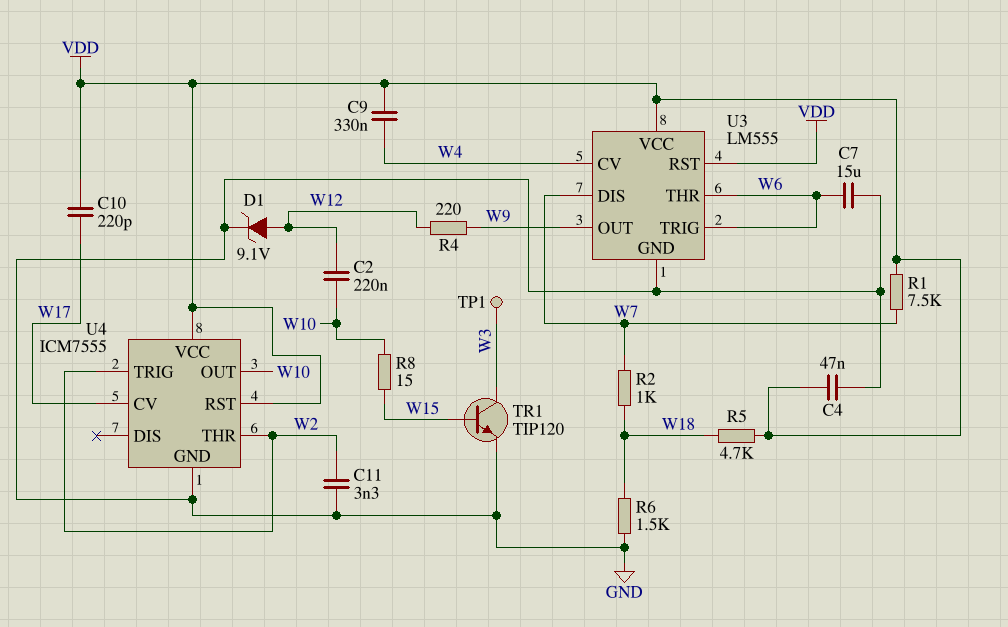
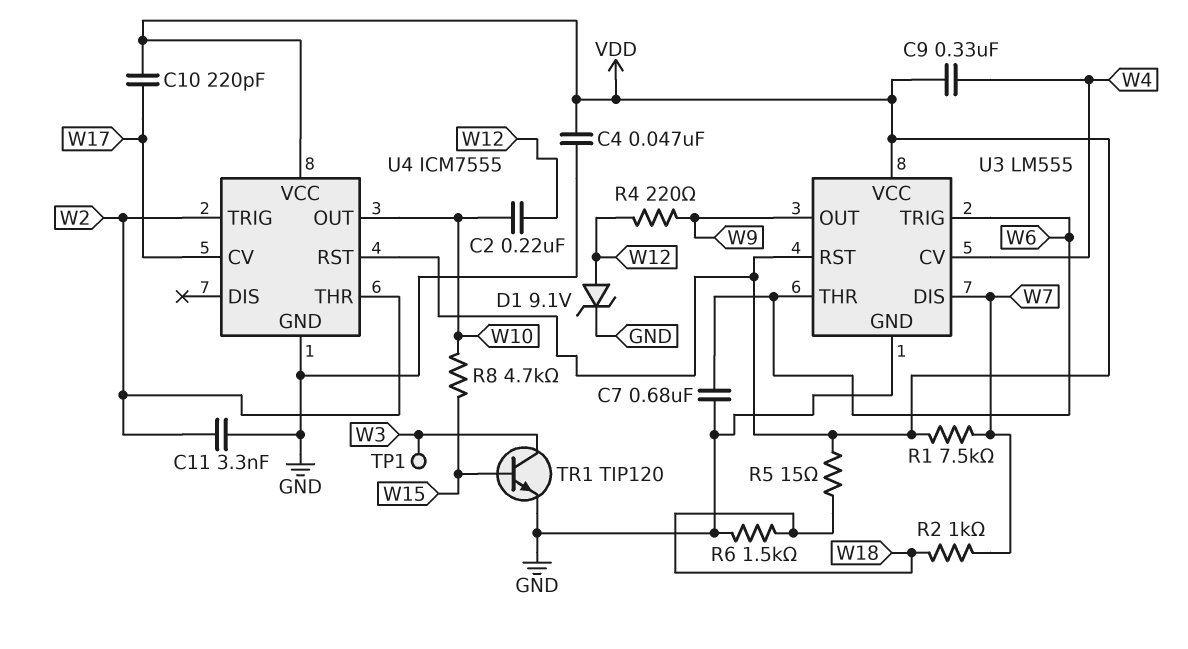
C7: 15uF (GND, W6) -> 680nF (GND, W6)
R5: 4.7k (VDD, W18) -> 15 (VDD, W18)
R8: 15 (W10, W15) -> 4.7k (W10, W15)

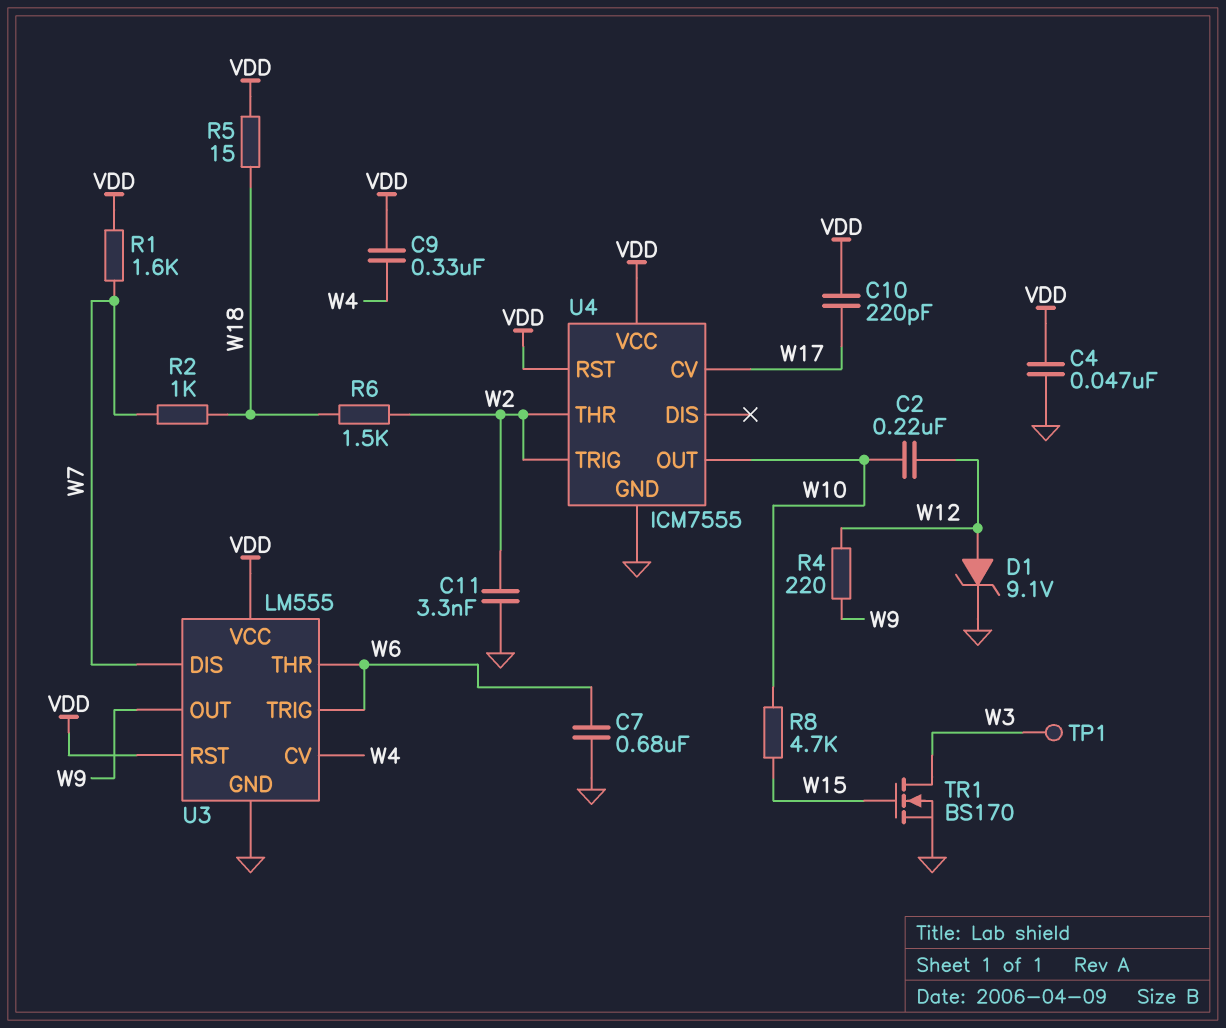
R1: 7.5k (VDD, W7) -> 1.6k (VDD, W7)
R6: 1.5k (GND, W18) -> 1.5k (W2, W18)
TR1: NPN TIP120 (B W15, C W3, E GND) -> NMOS BS170 (G W15, D W3, S GND)

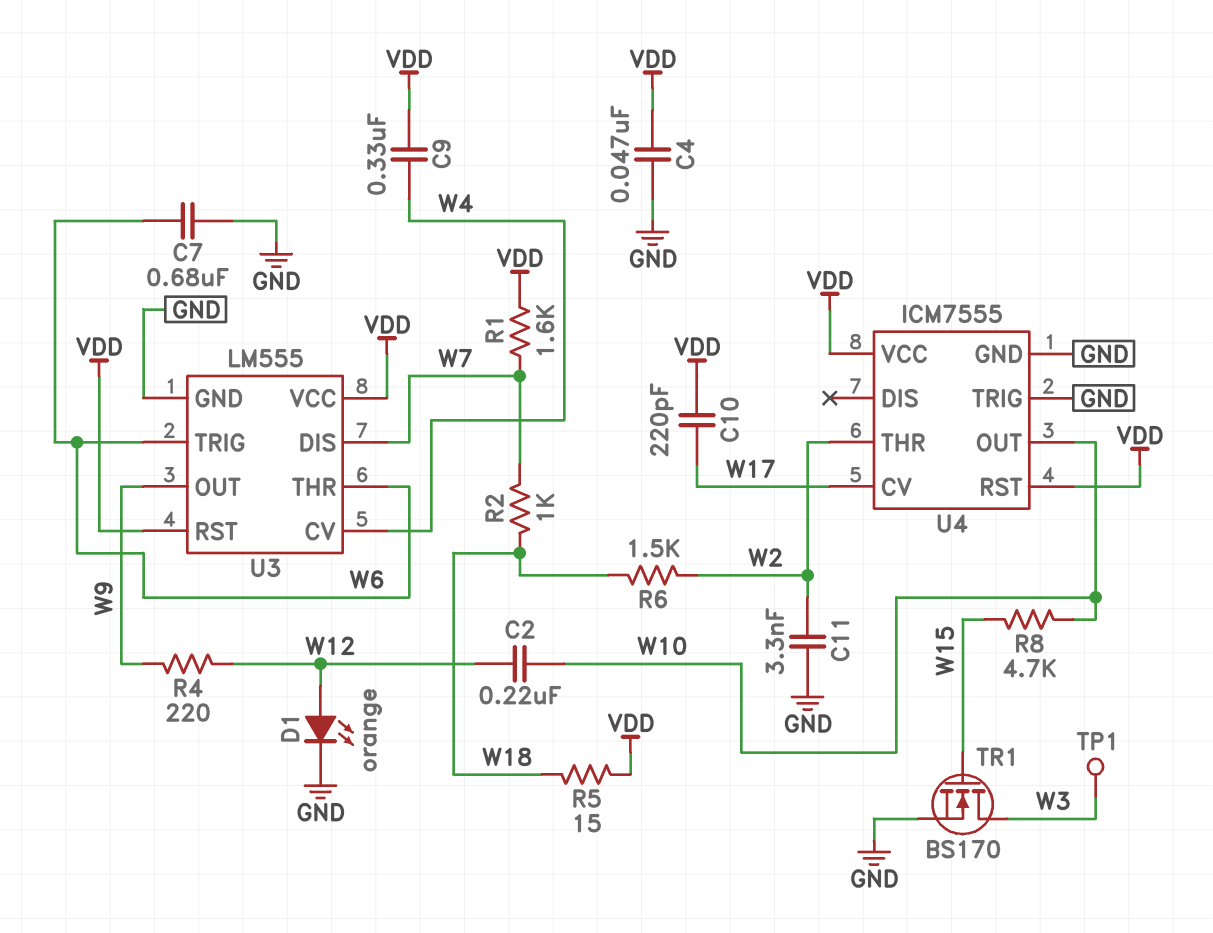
D1: zener 9.1V (A W12, K GND) -> LED orange (A W12, K GND)
U4 pin TRIG: W2 -> GND

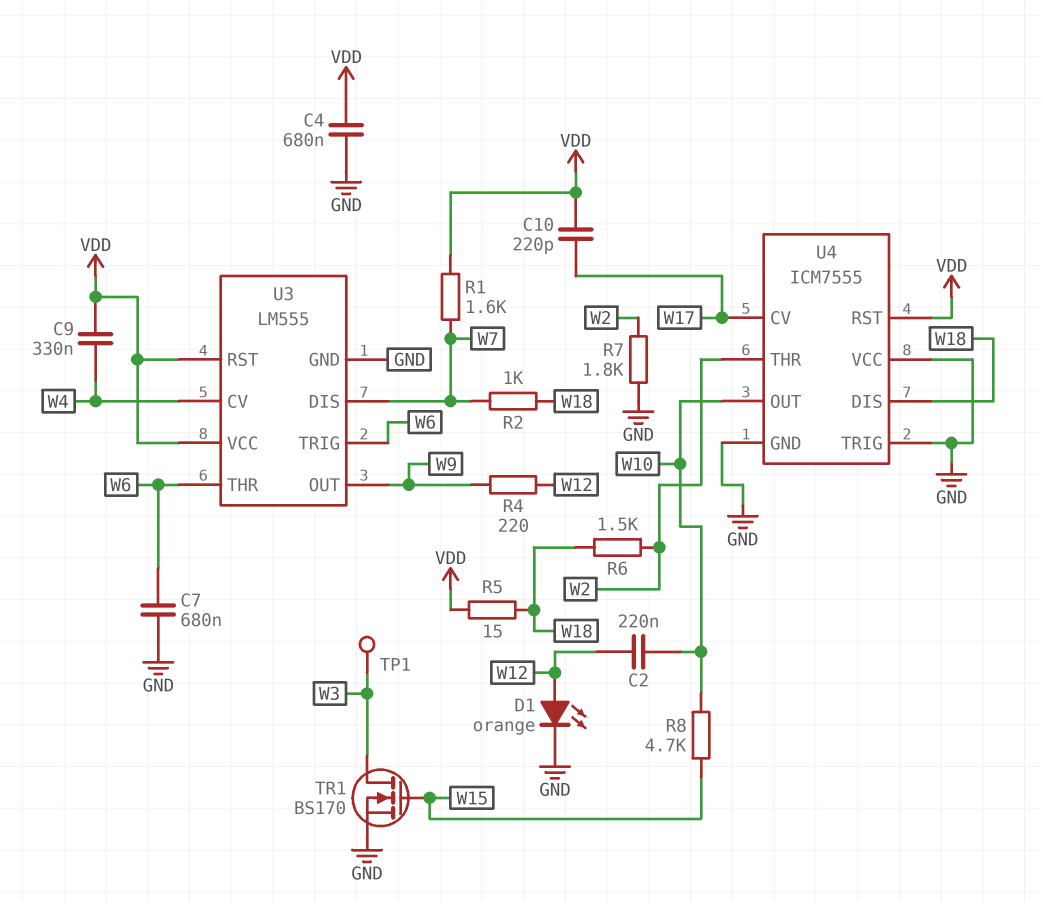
C4: 47nF (GND, VDD) -> 680nF (GND, VDD)
C11: 3.3nF (GND, W2) -> none
R7: none -> 1.8k (GND, W2)
U4 pin DIS: none -> W18
U4 pin VCC: VDD -> GND

